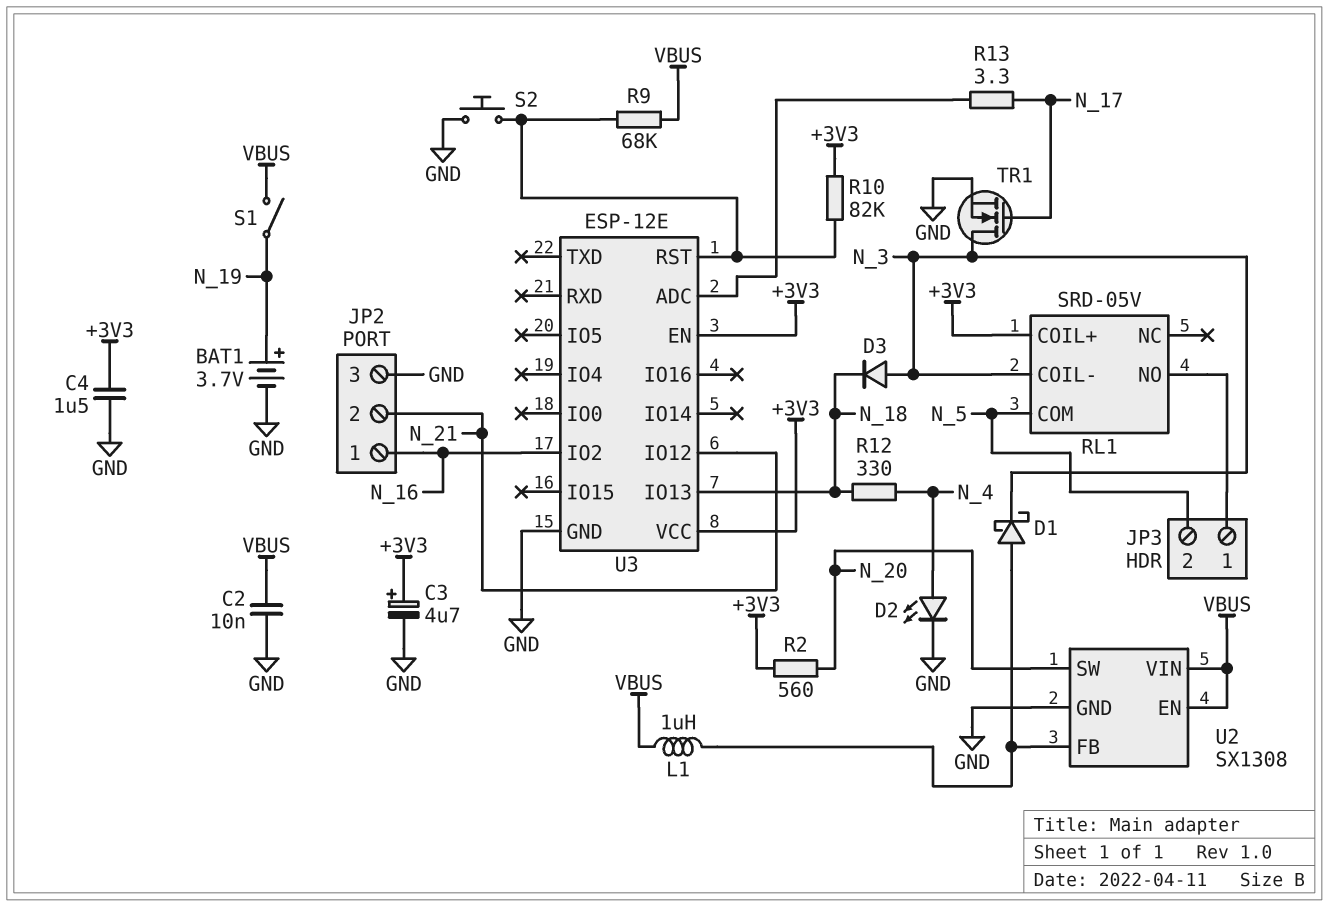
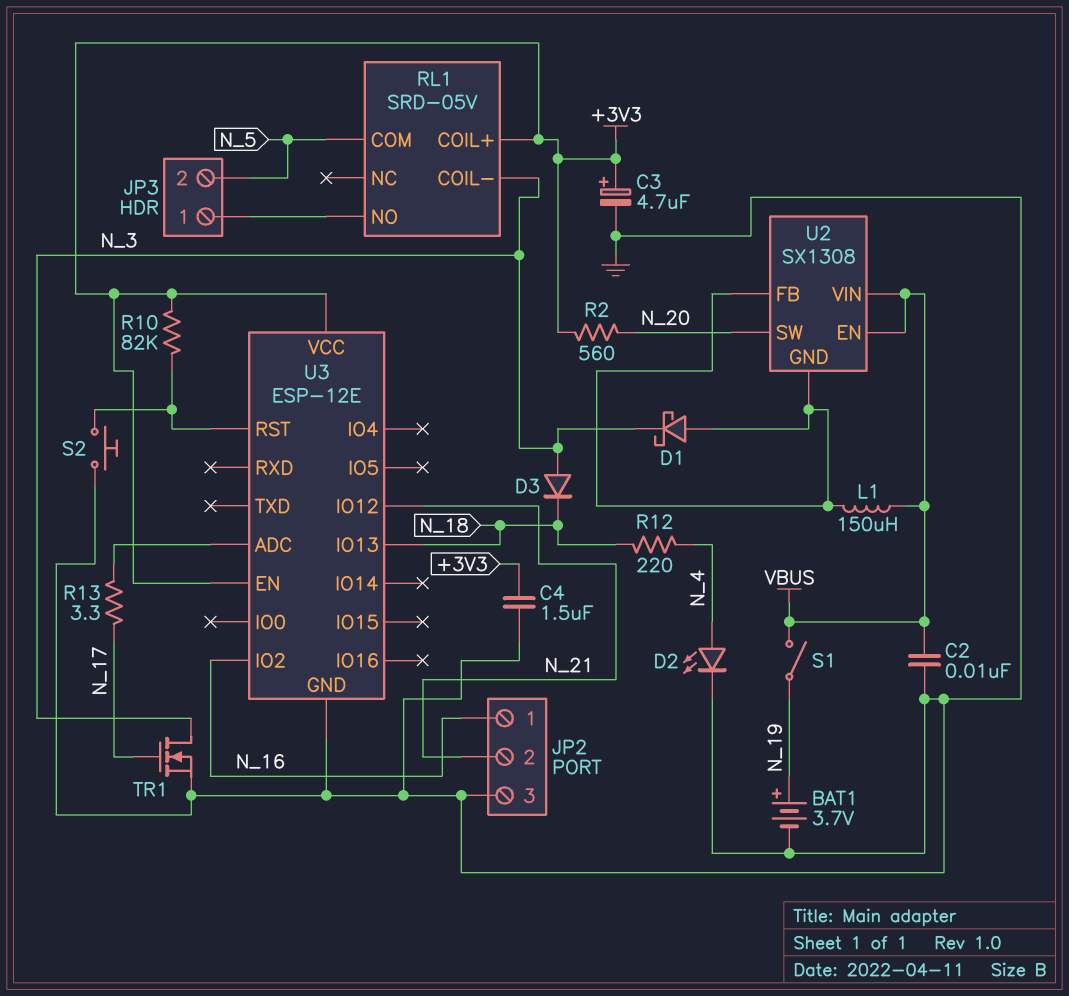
L1: 1uH (U2/FB, VBUS) -> 150uH (U2/FB, VBUS)
R9: 68k (U3/RST, VBUS) -> none
R12: 330 (N_4, N_18) -> 220 (N_4, N_18)
U2 pin GND: GND -> U2/FB

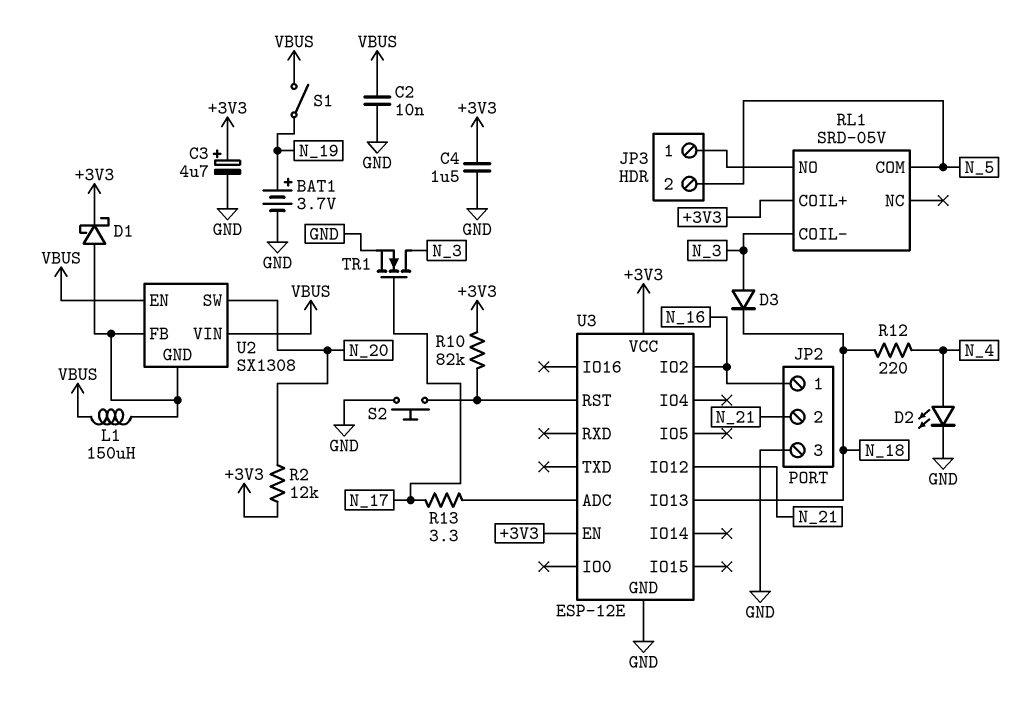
D1: schottky (A U2/FB, K N_3) -> schottky (A U2/FB, K +3V3)
R2: 560 (+3V3, N_20) -> 12k (+3V3, N_20)

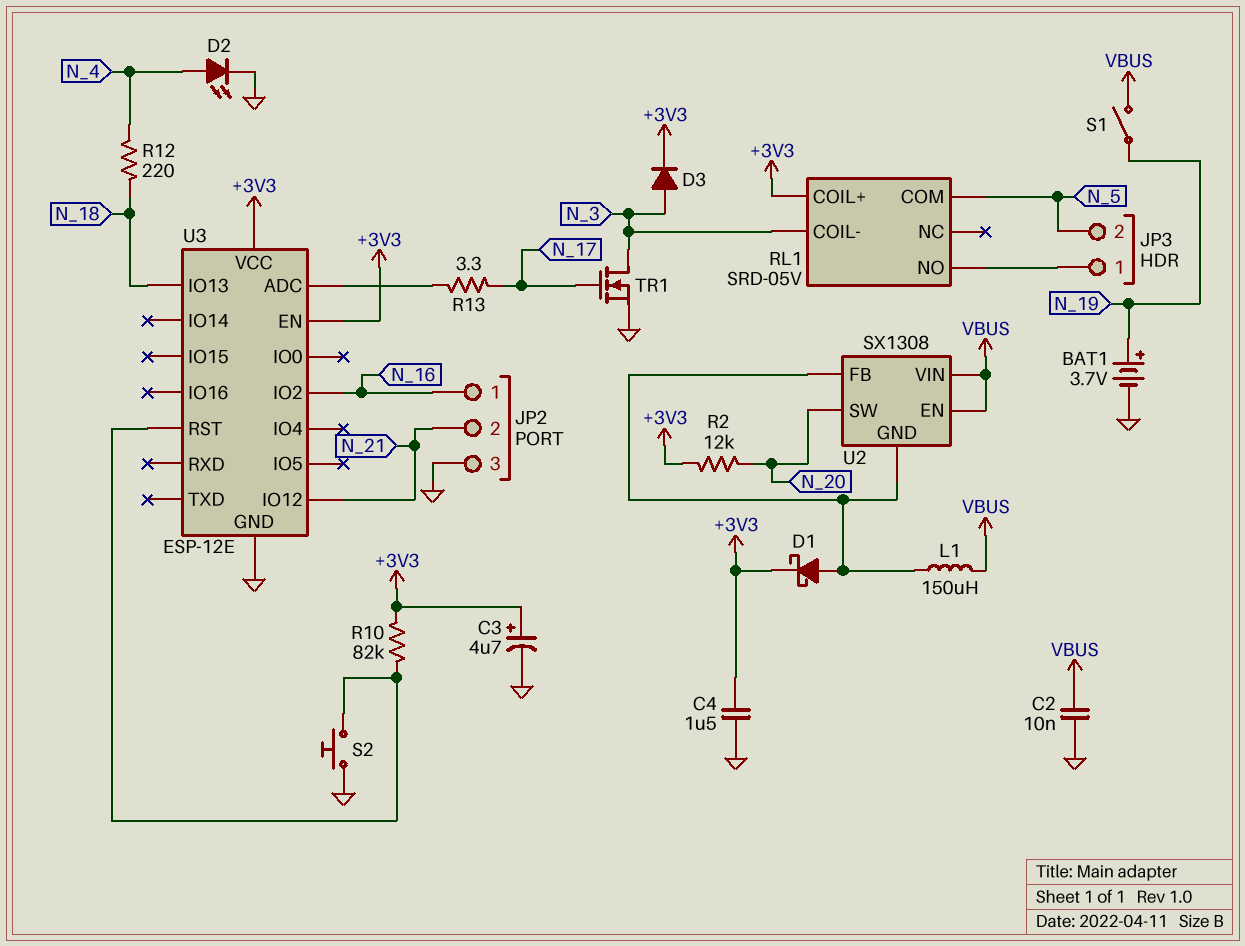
D3: diode (A N_3, K N_18) -> diode (A N_3, K +3V3)

